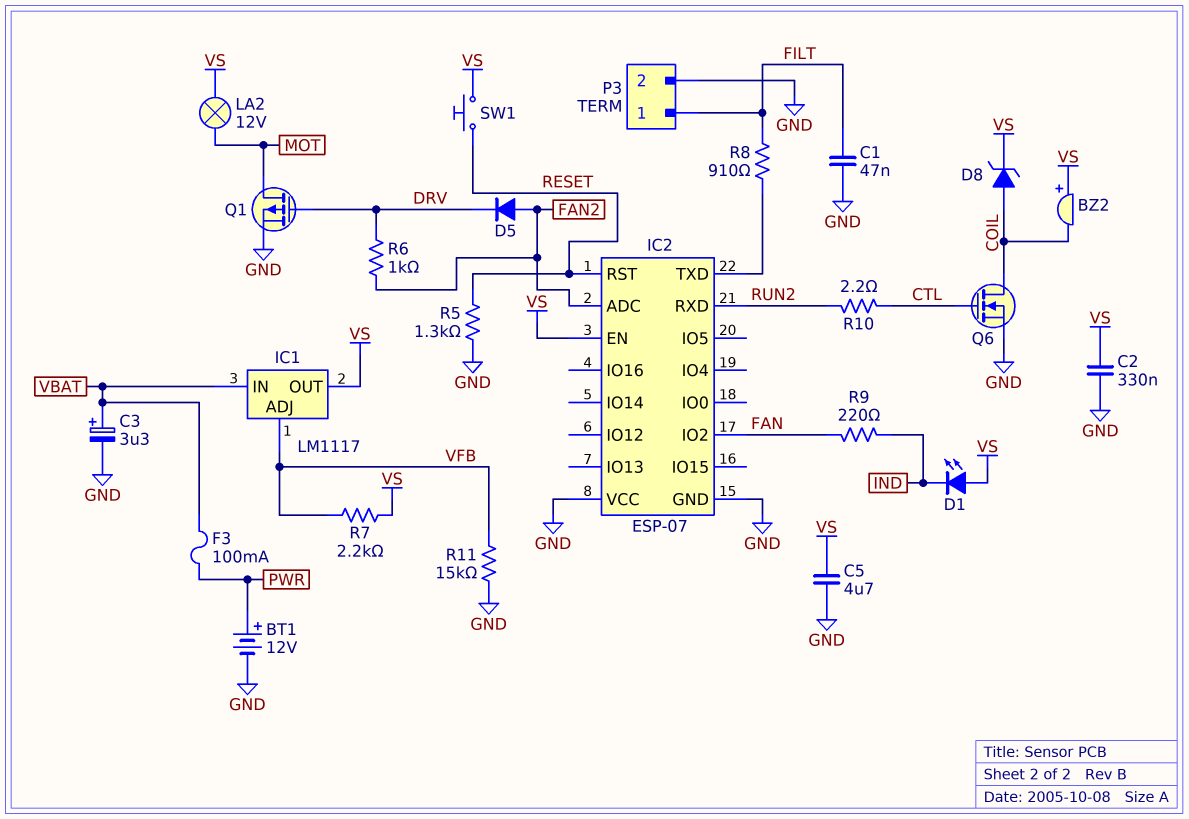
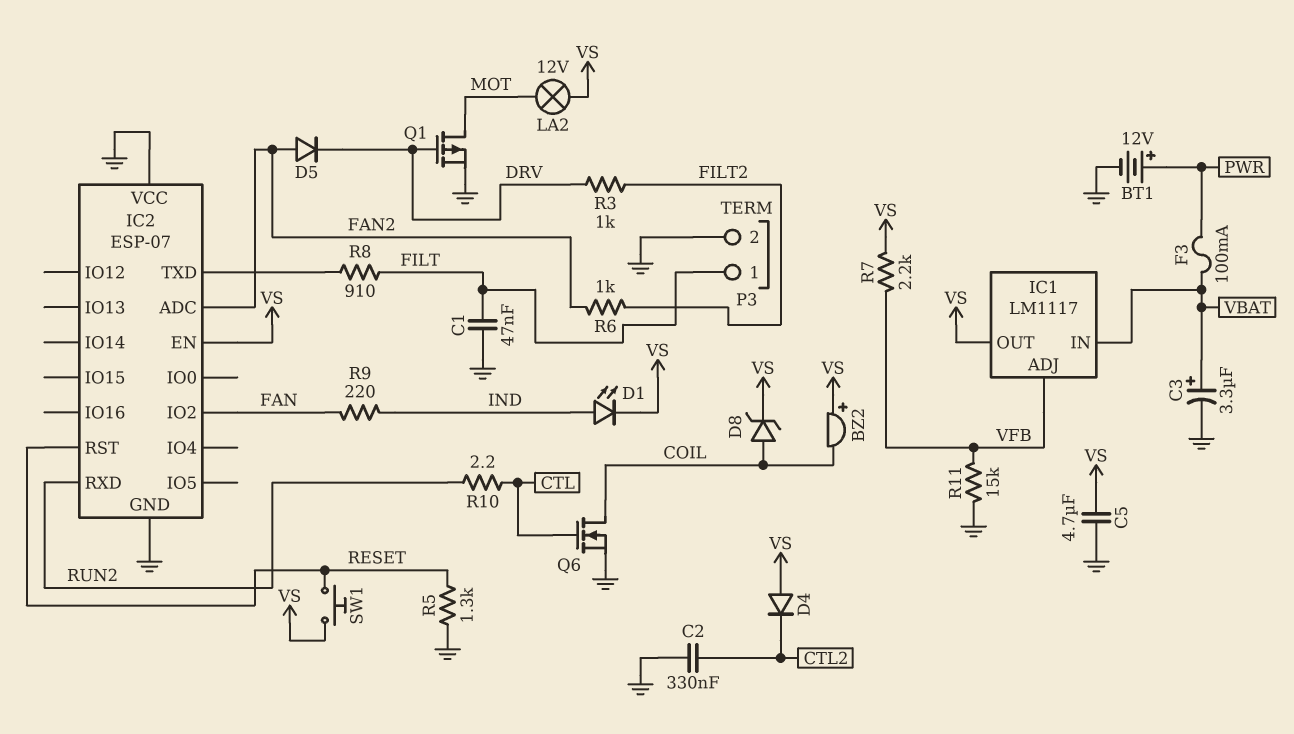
C2: 330nF (GND, VS) -> 330nF (CTL2, GND)
D1: LED (A VS, K IND) -> LED (A IND, K VS)
D4: none -> diode (A VS, K CTL2)
R3: none -> 1k (DRV, FILT2)
R6: 1k (DRV, FAN2) -> 1k (FAN2, FILT2)

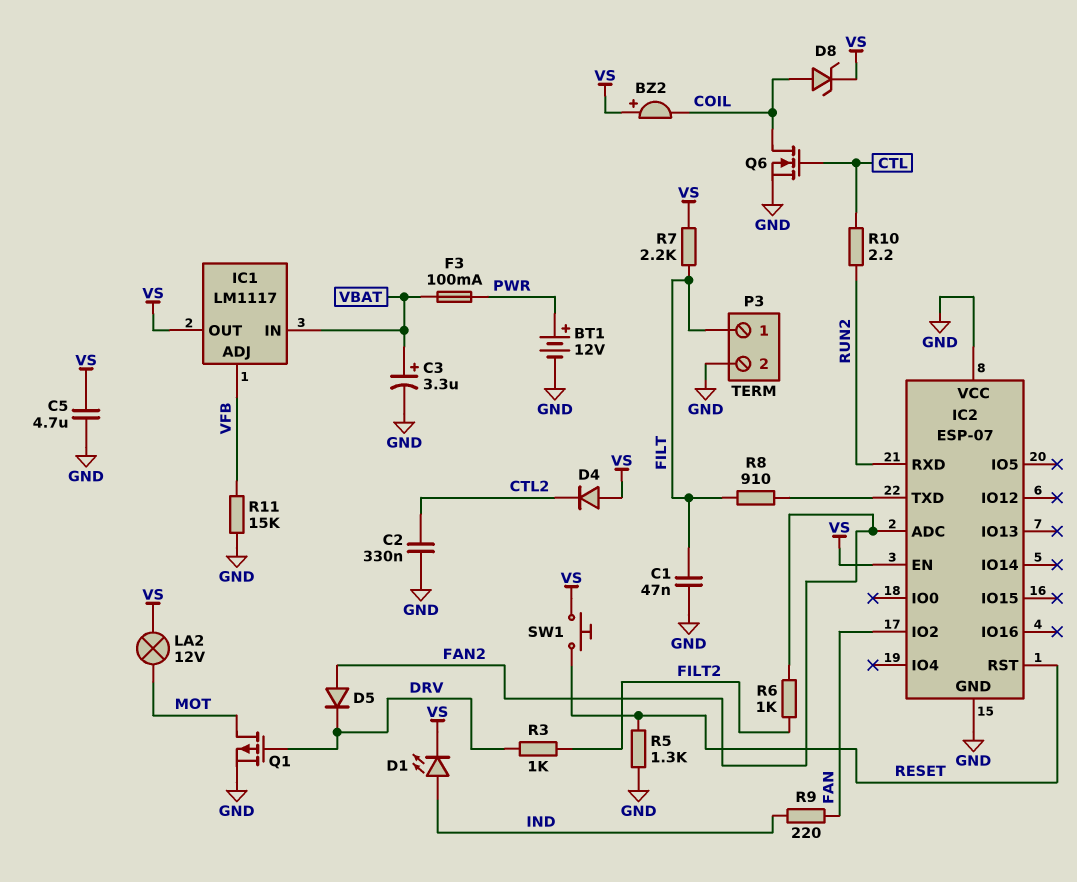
R7: 2.2k (VFB, VS) -> 2.2k (FILT, VS)

